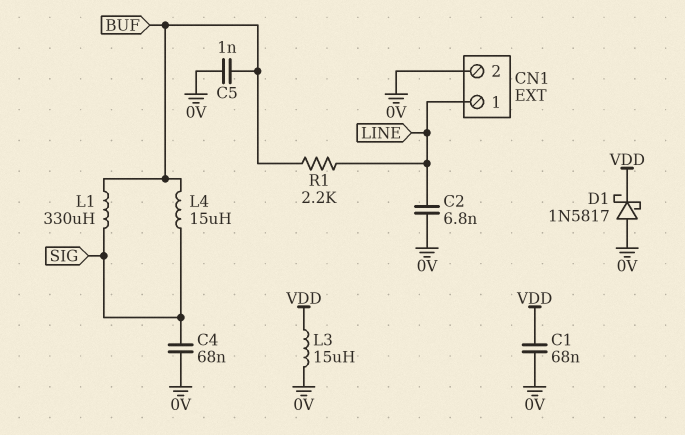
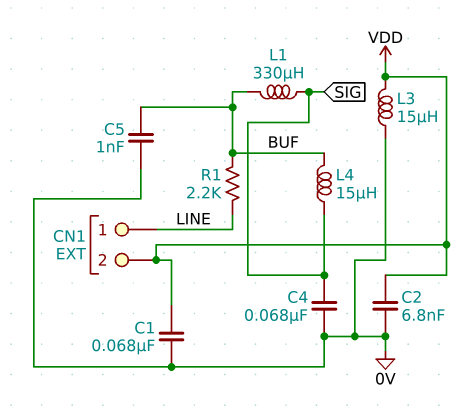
C2: 6.8nF (0V, LINE) -> 6.8nF (0V, VDD)
CN1 pin 2: 0V -> VDD
D1: schottky 1N5817 (A 0V, K VDD) -> none

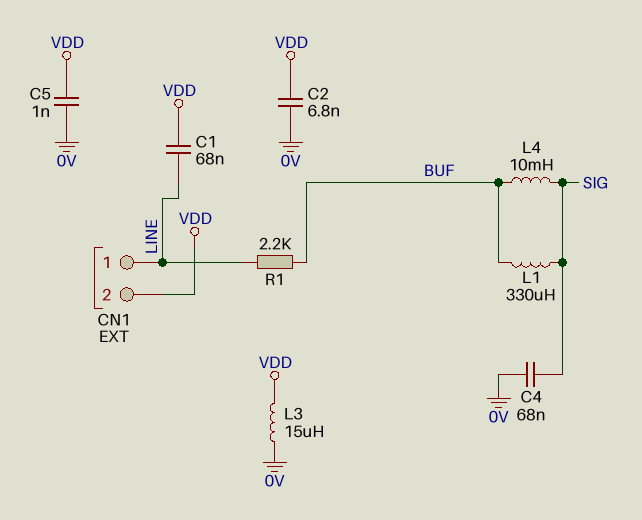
C1: 68nF (0V, VDD) -> 68nF (LINE, VDD)
C5: 1nF (0V, BUF) -> 1nF (0V, VDD)
L4: 15uH (BUF, SIG) -> 10mH (BUF, SIG)

